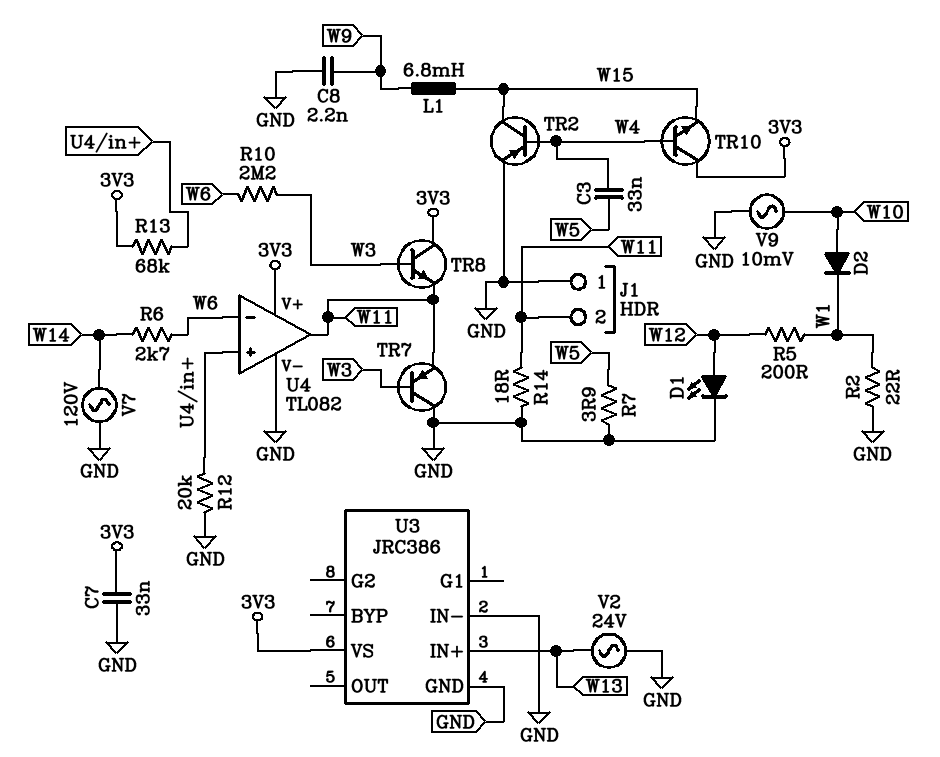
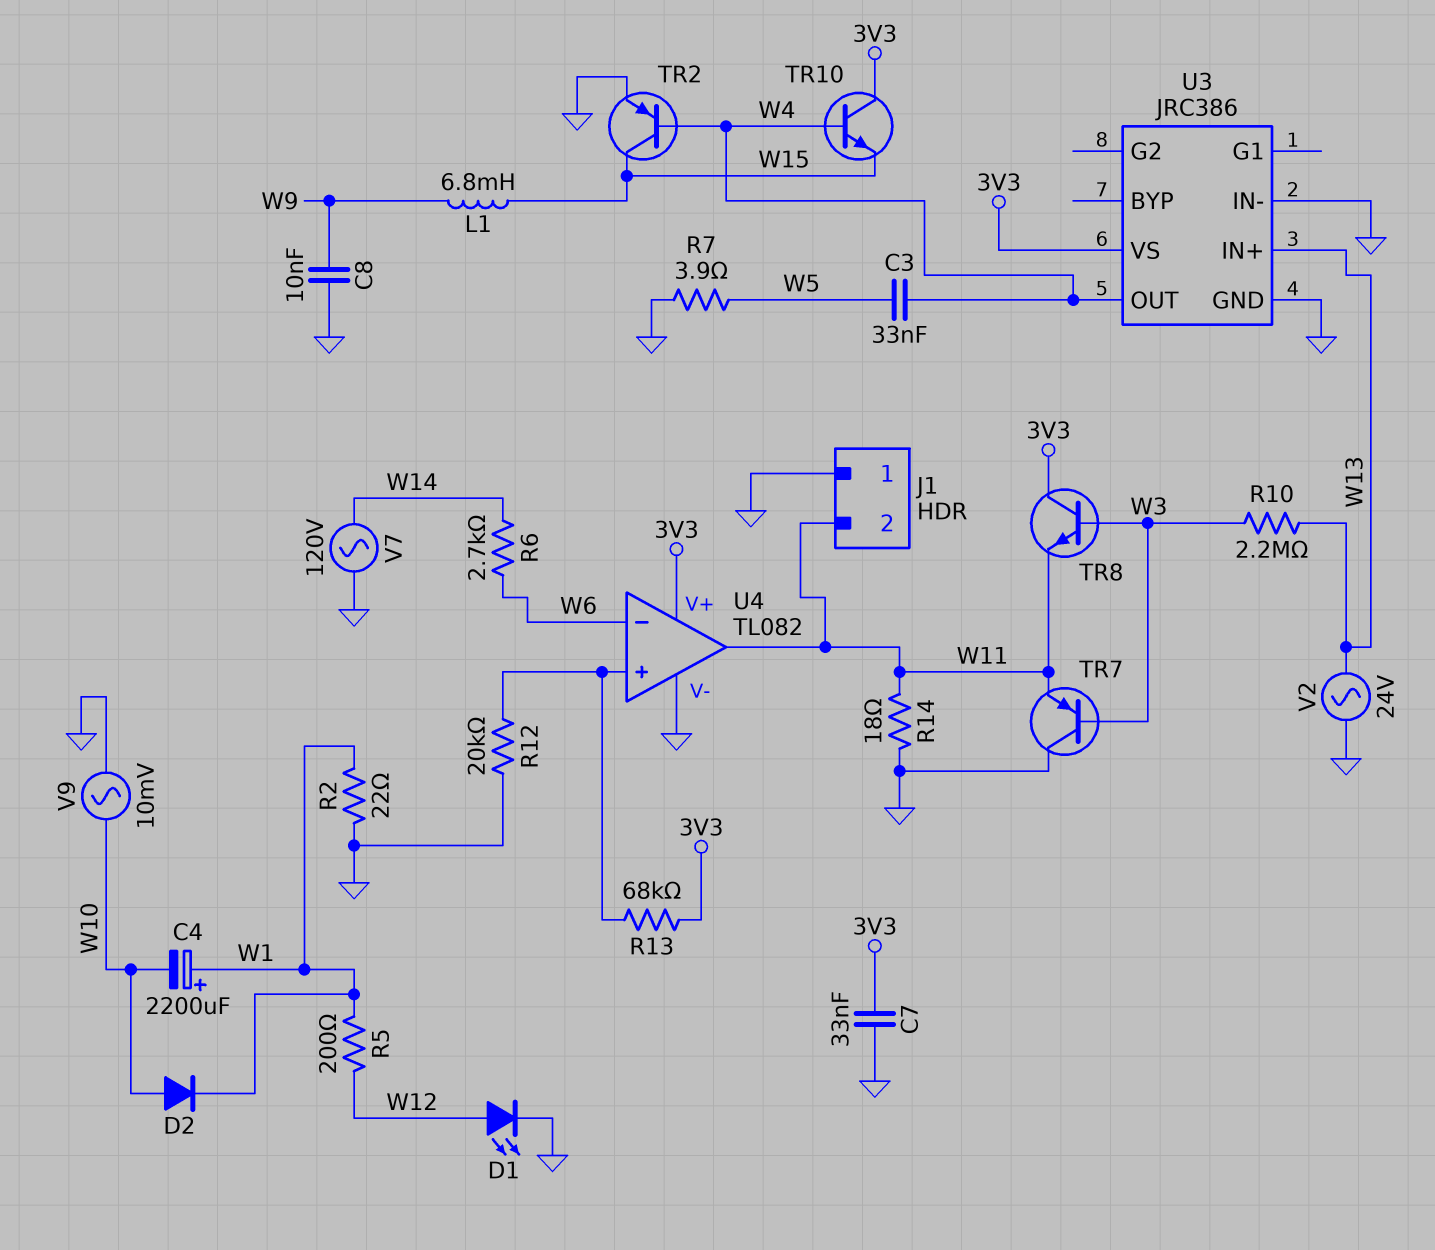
C4: none -> 2200uF (plus W1, minus W10)
C8: 2.2nF (GND, W9) -> 10nF (GND, W9)
R10: 2.2M (W3, W6) -> 2.2M (W3, W13)
U3 pin OUT: none -> W4

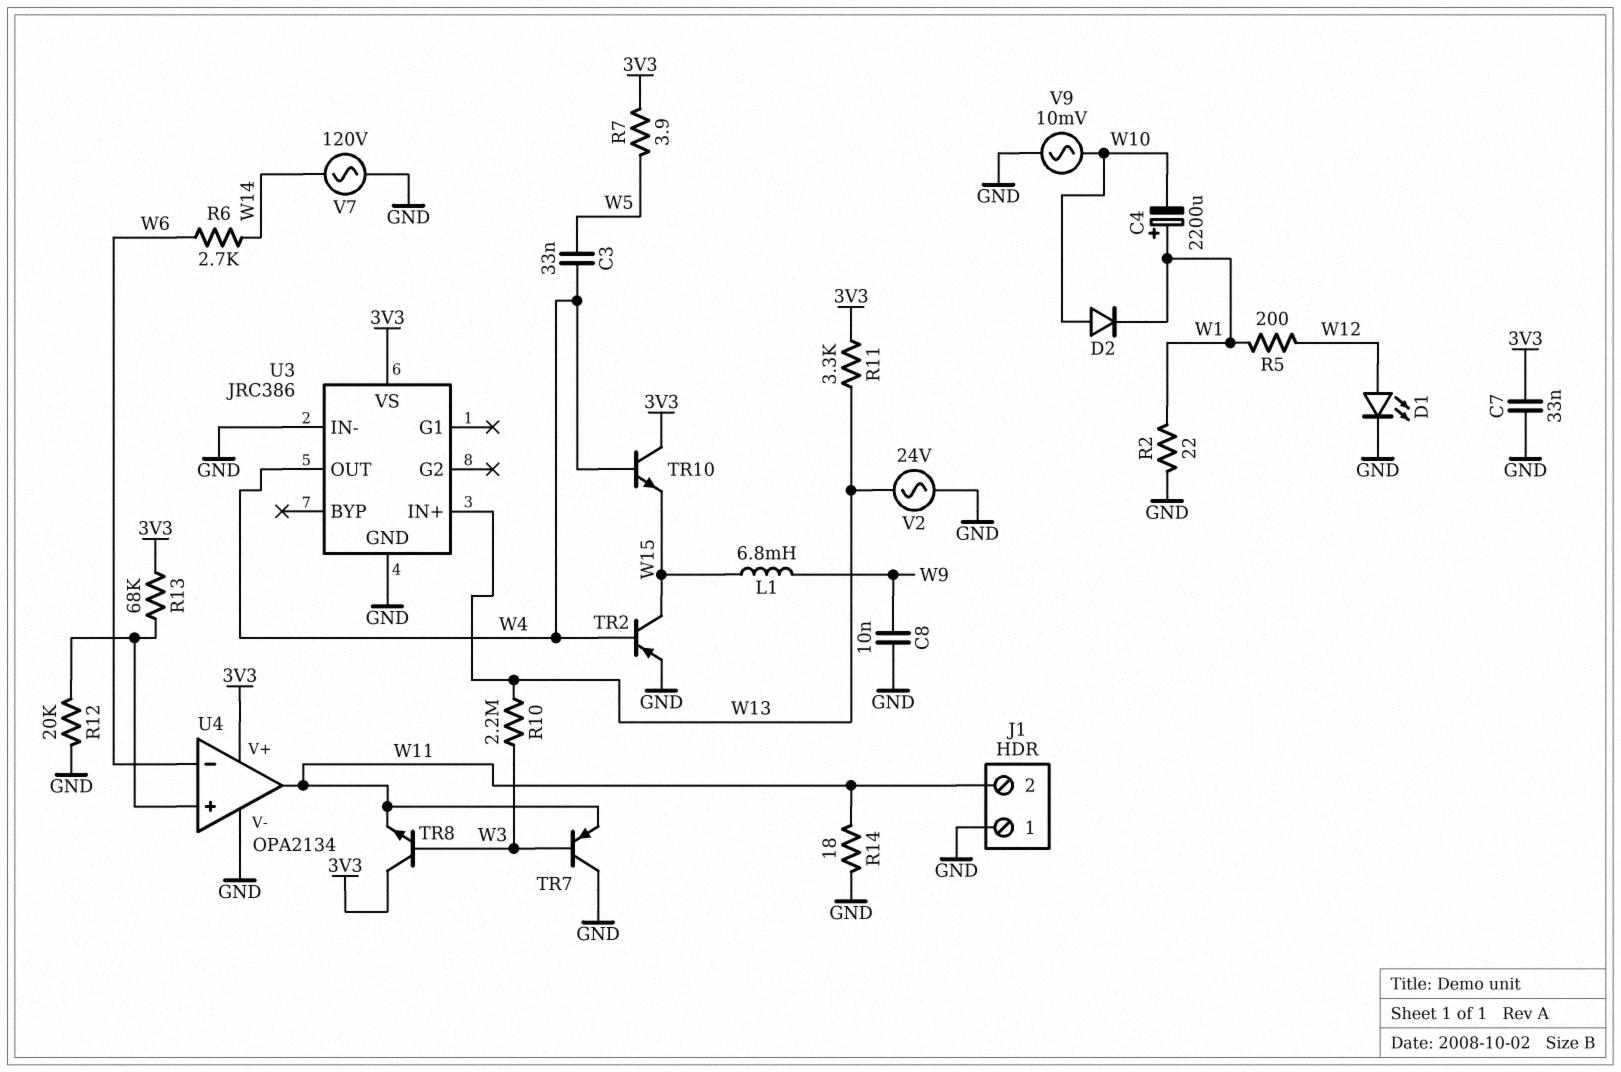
R7: 3.9 (GND, W5) -> 3.9 (3V3, W5)
R11: none -> 3.3k (3V3, W13)
U4: TL082 -> OPA2134

